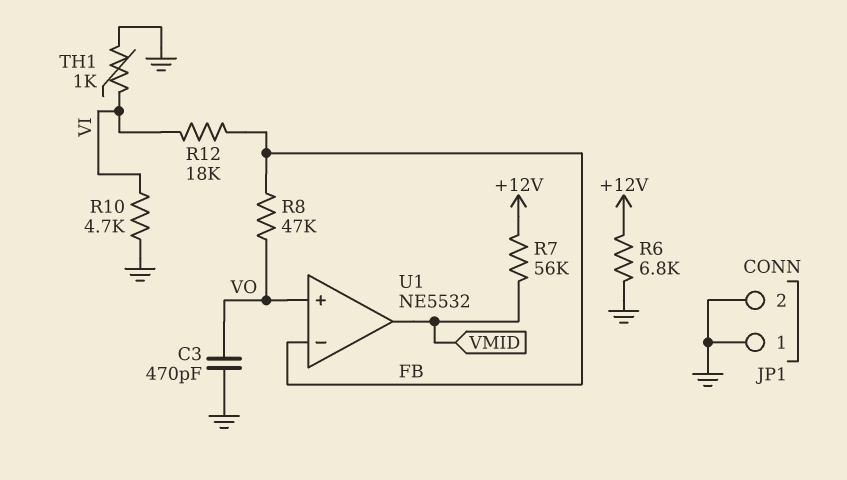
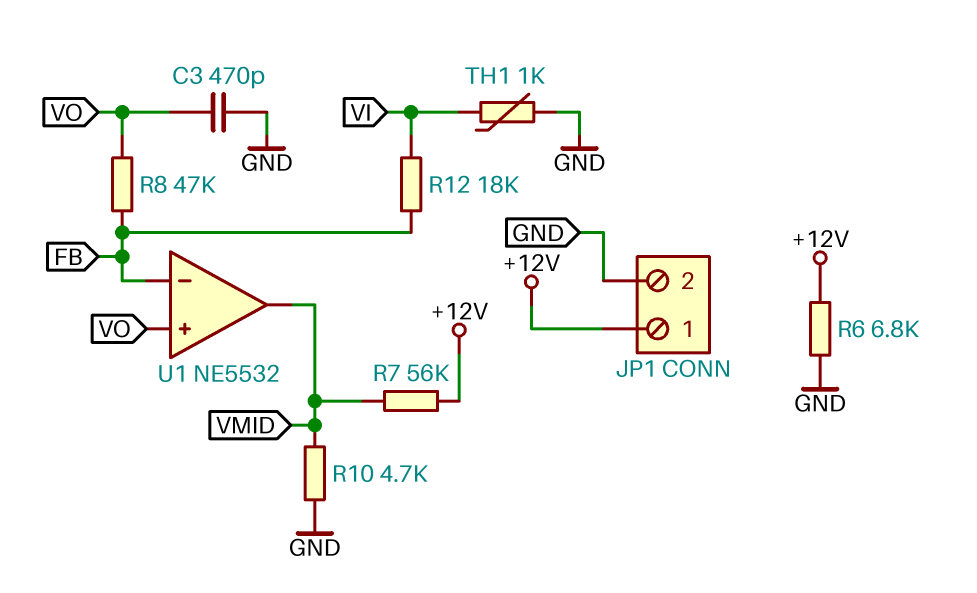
JP1 pin 1: GND -> +12V
R10: 4.7k (GND, VI) -> 4.7k (GND, VMID)

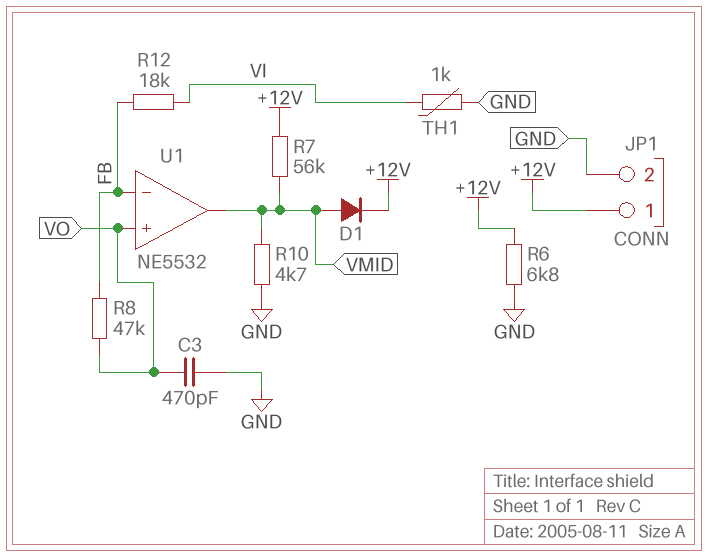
D1: none -> diode (A VMID, K +12V)

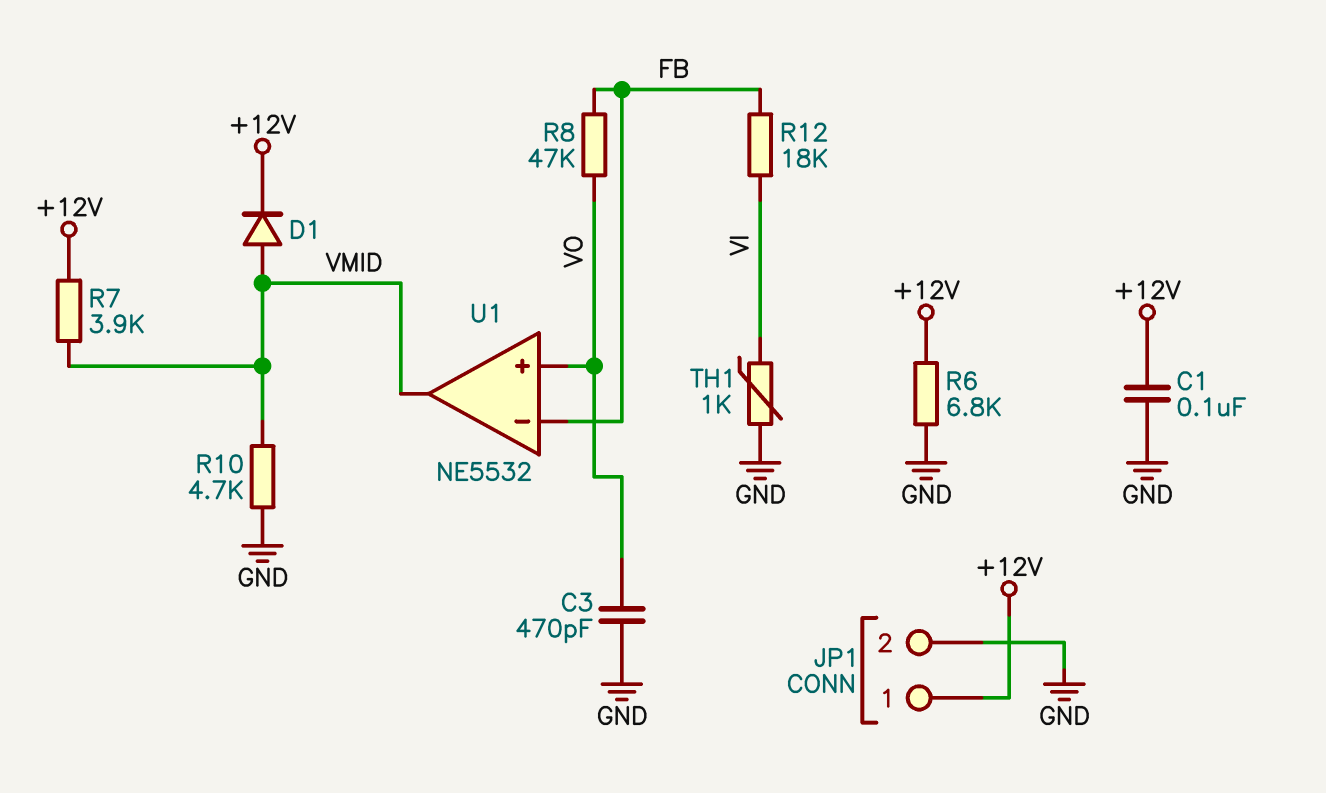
C1: none -> 100nF (+12V, GND)
R7: 56k (+12V, VMID) -> 3.9k (+12V, VMID)

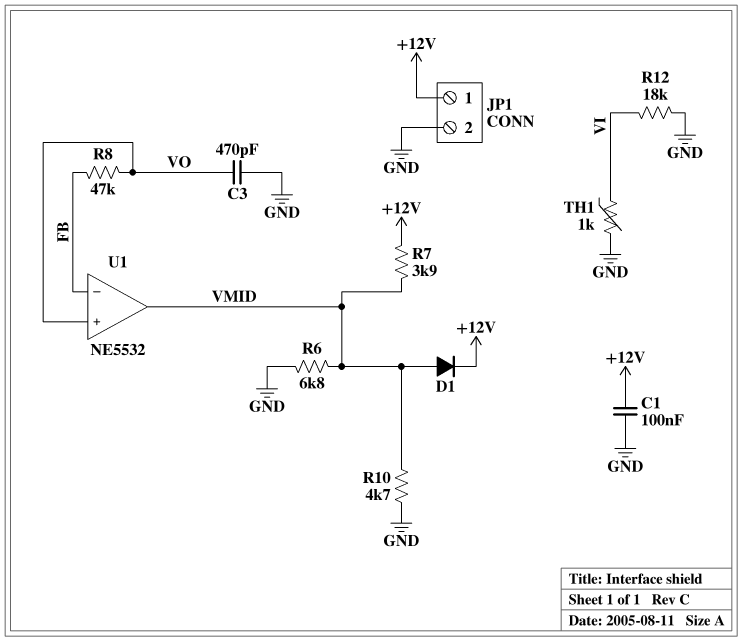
R6: 6.8k (+12V, GND) -> 6.8k (GND, VMID)
R12: 18k (FB, VI) -> 18k (GND, VI)

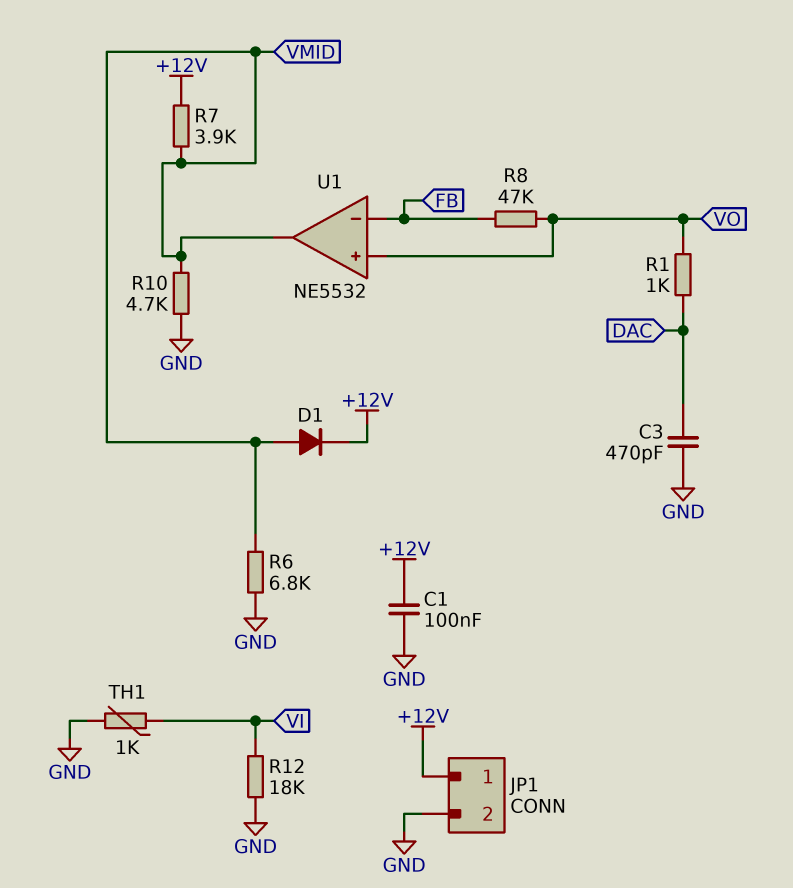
C3: 470pF (GND, VO) -> 470pF (DAC, GND)
R1: none -> 1k (DAC, VO)

